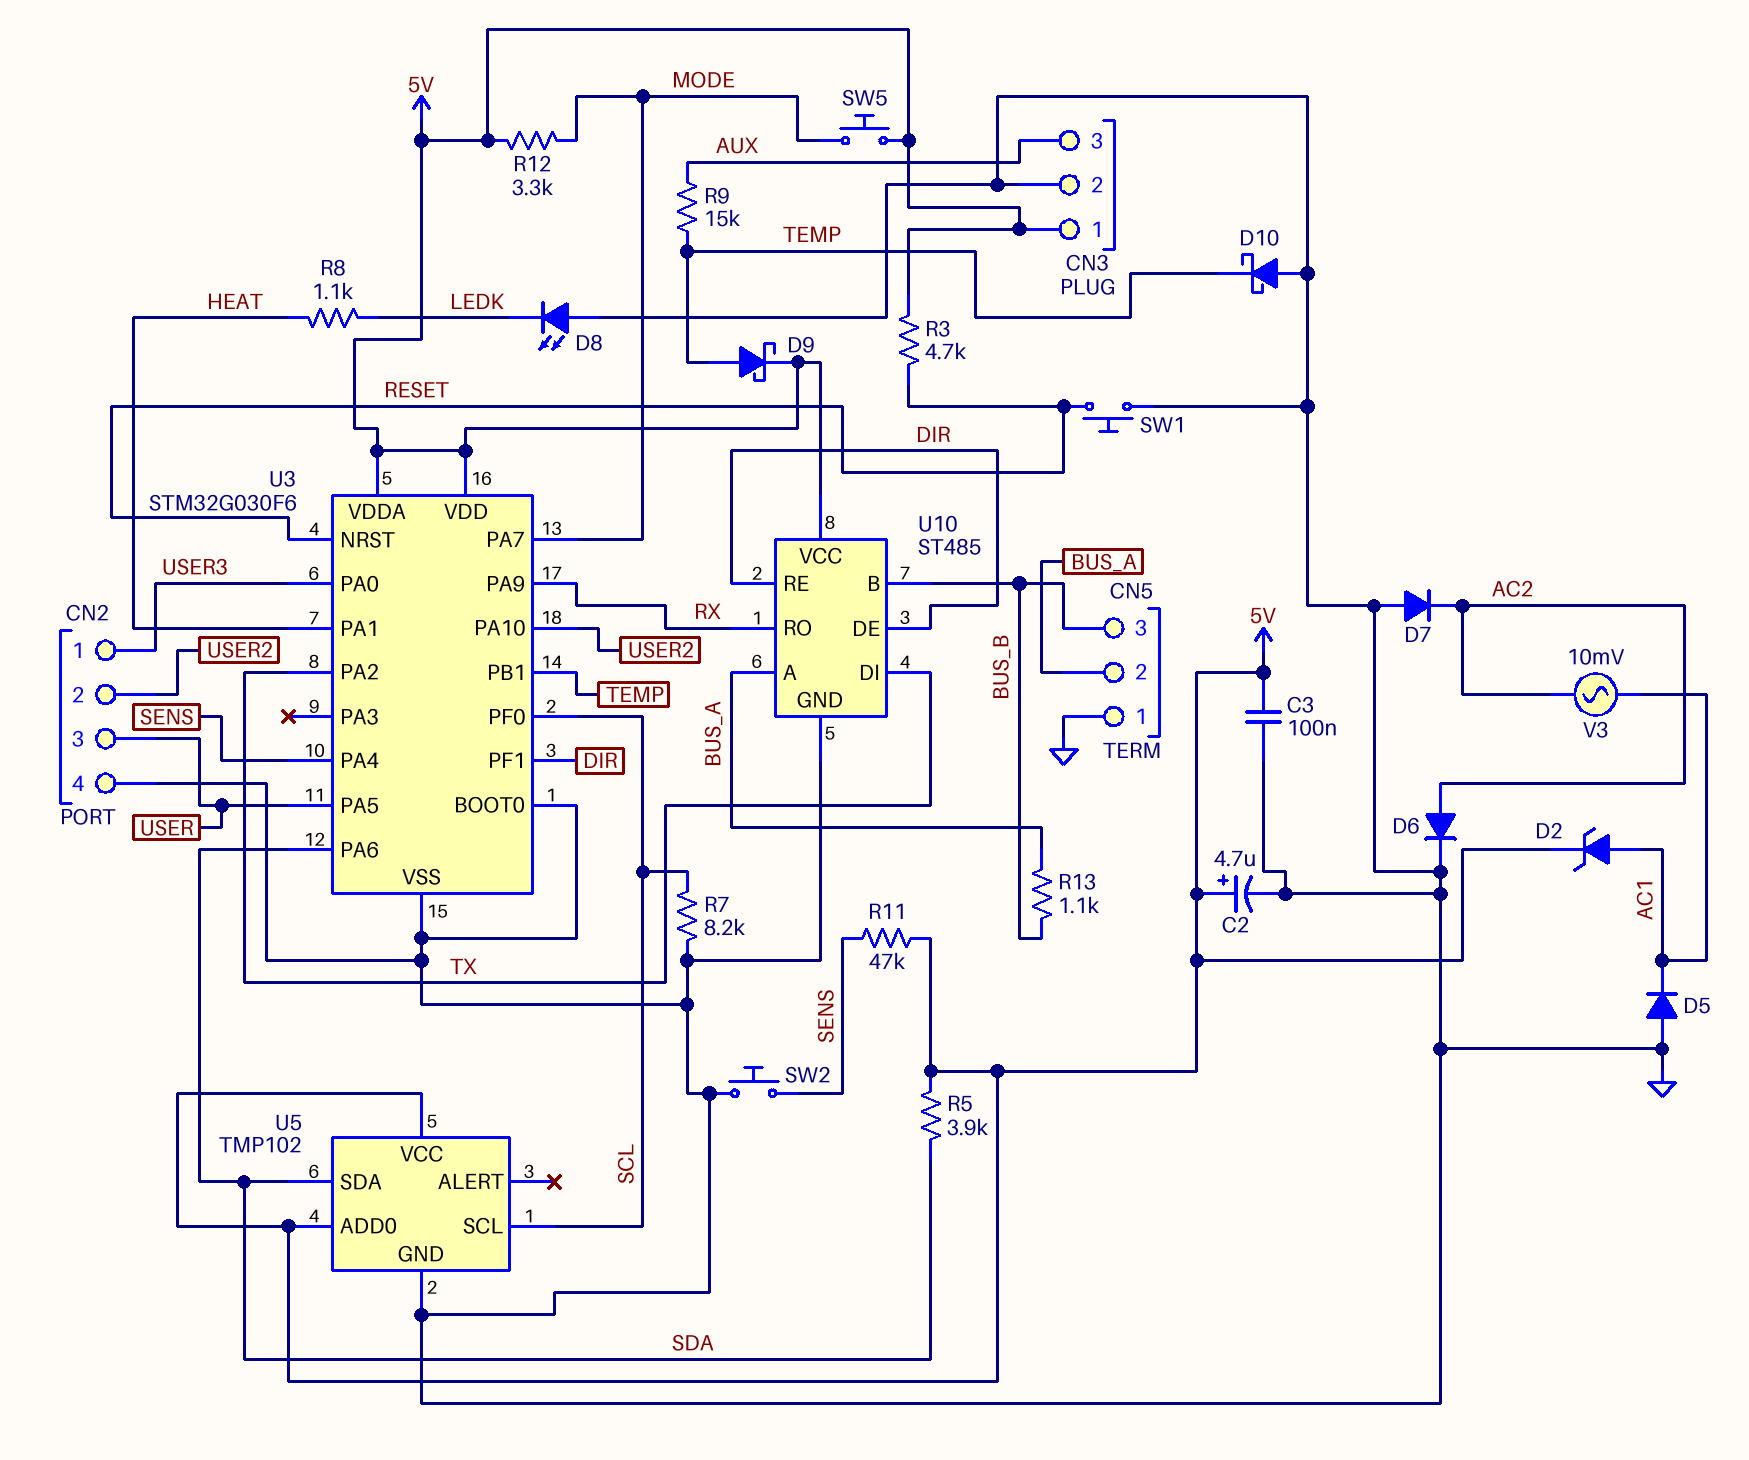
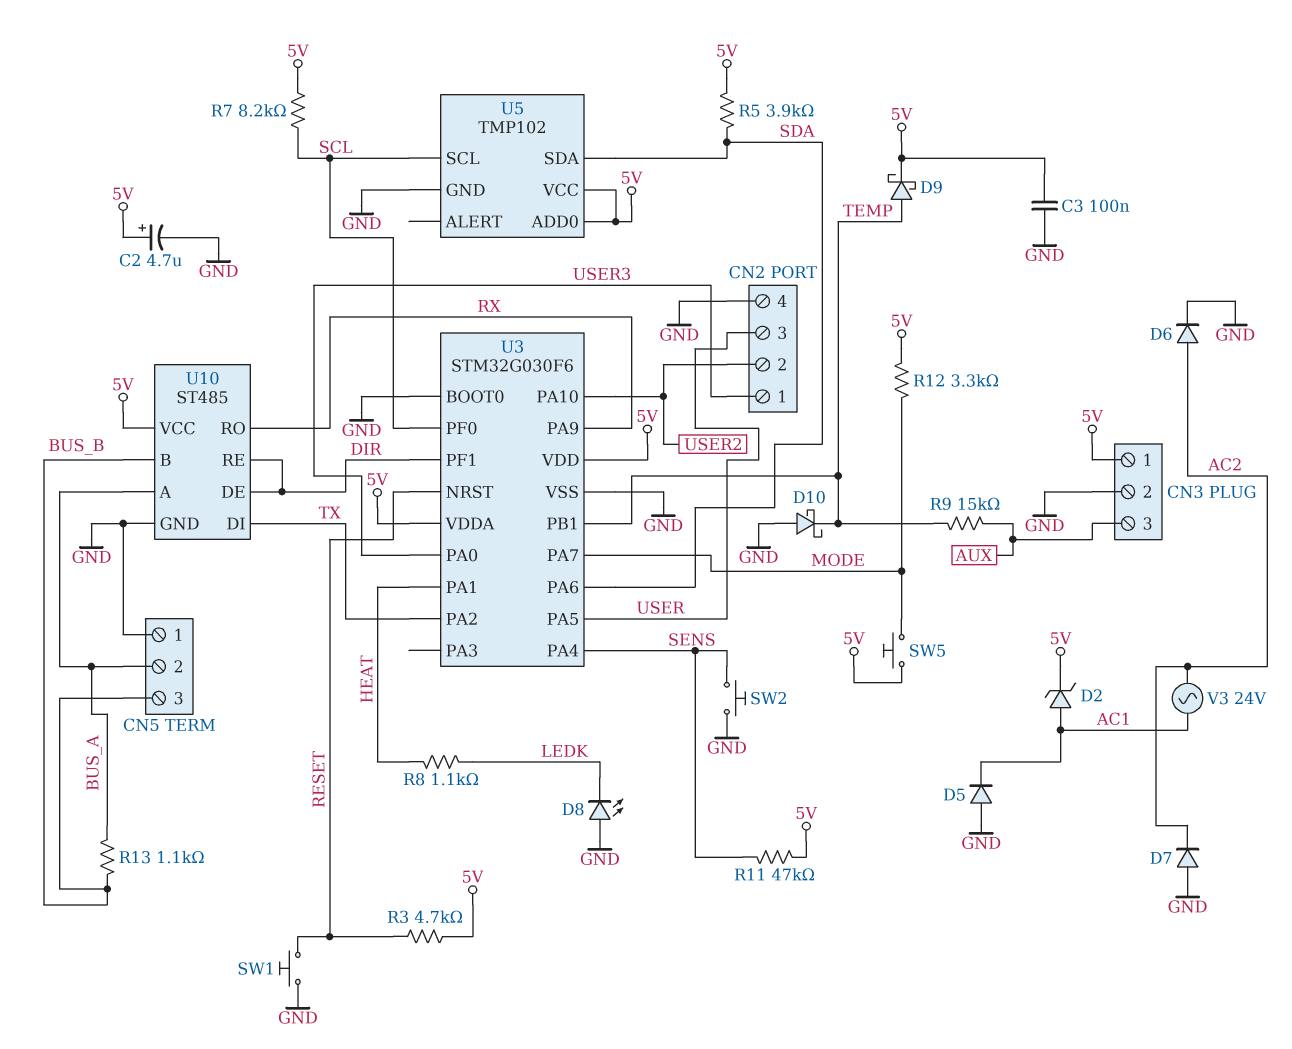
R7: 8.2k (GND, SCL) -> 8.2k (5V, SCL)
V3: AC 10mV (AC1, AC2) -> AC 24V (AC1, AC2)

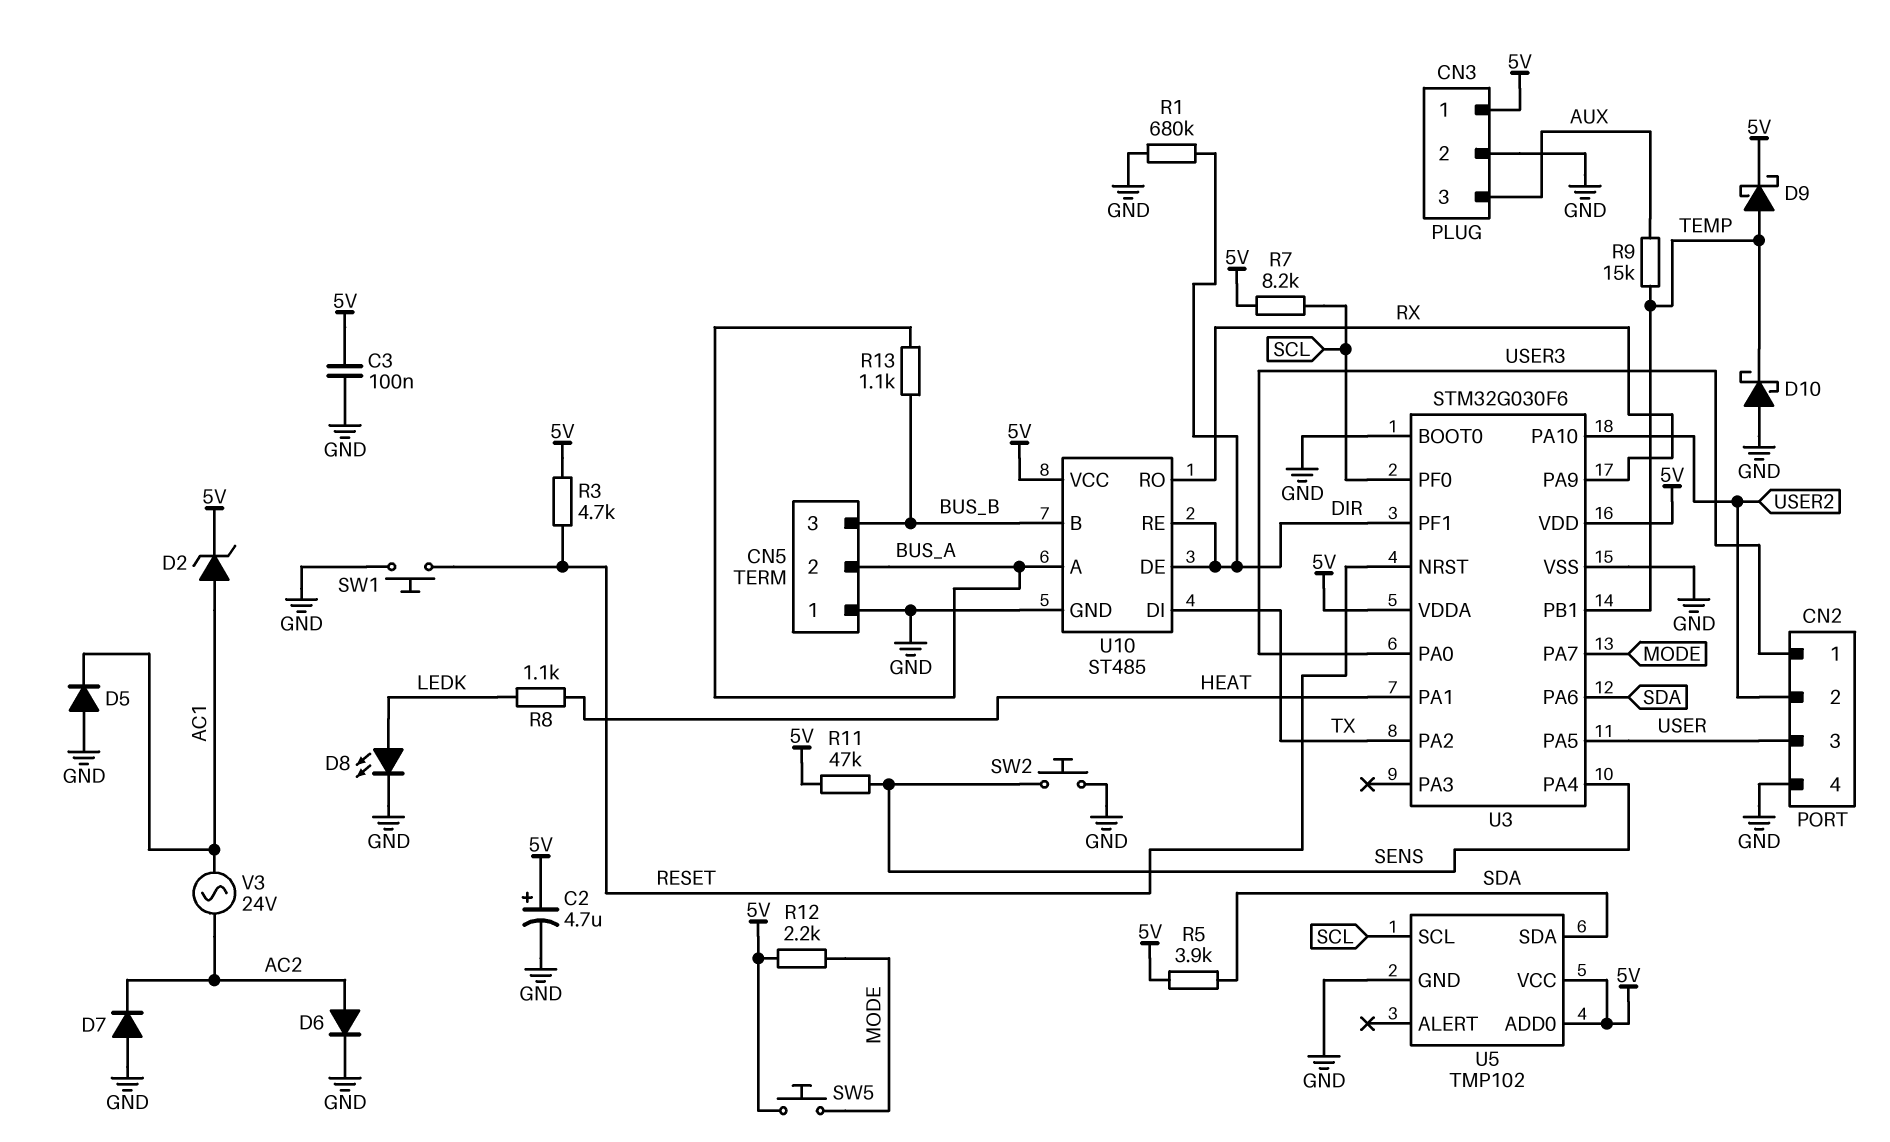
D8: LED (A GND, K LEDK) -> LED (A LEDK, K GND)
R1: none -> 680k (DIR, GND)
R12: 3.3k (5V, MODE) -> 2.2k (5V, MODE)

